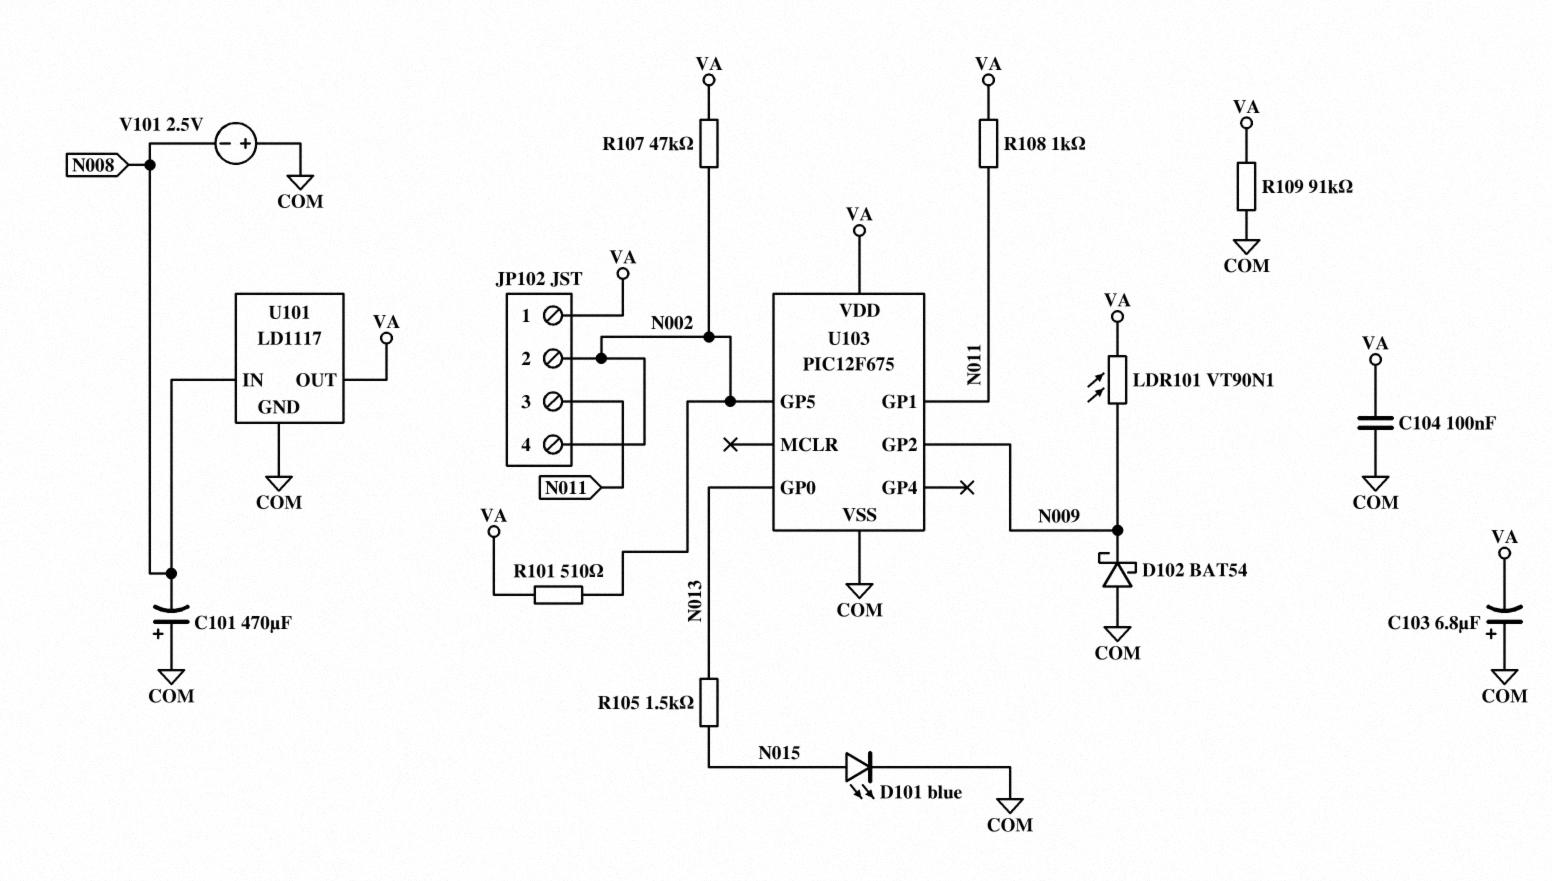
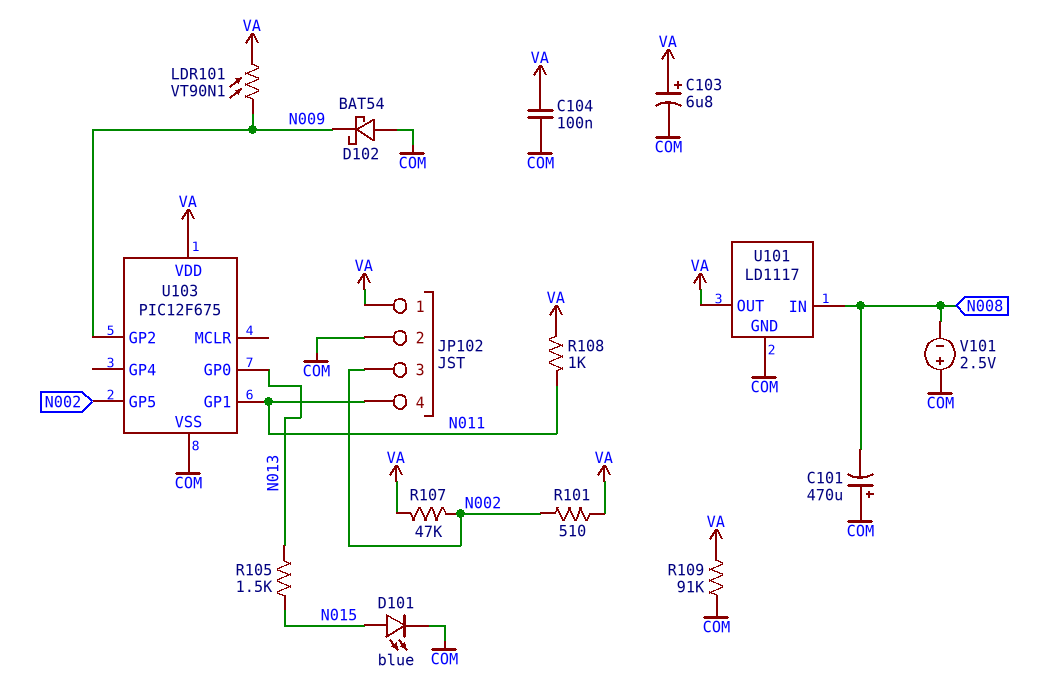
C103: 6.8uF (plus COM, minus VA) -> 6.8uF (plus VA, minus COM)
JP102 pin 2: N002 -> COM
JP102 pin 3: N011 -> N002
JP102 pin 4: N002 -> N011

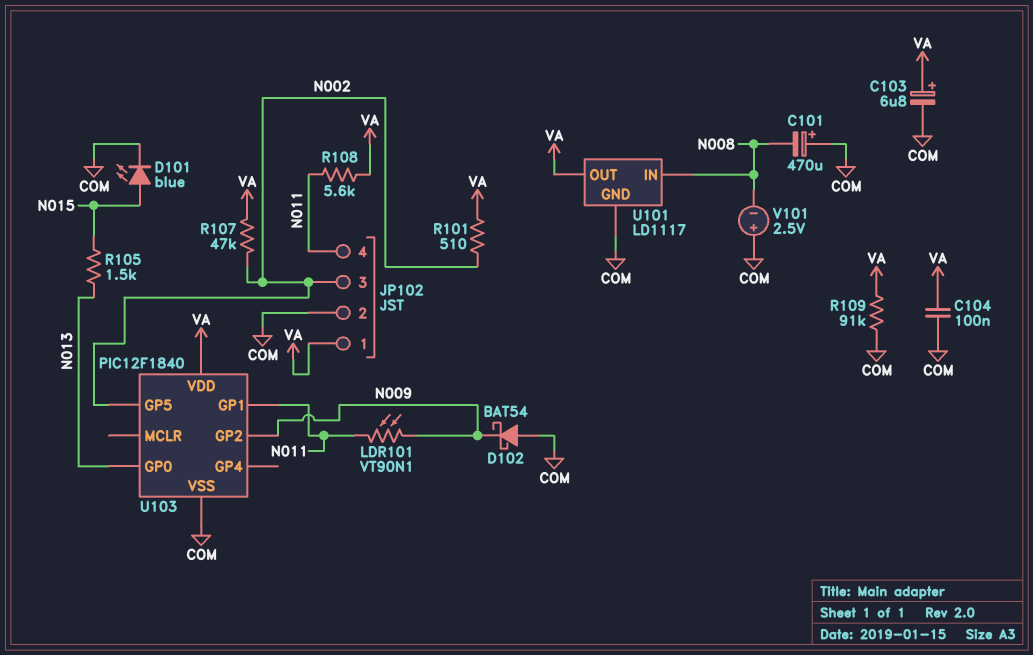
LDR101: VT90N1 (N009, VA) -> VT90N1 (N009, N011)
R108: 1k (N011, VA) -> 5.6k (N011, VA)
U103: PIC12F675 -> PIC12F1840

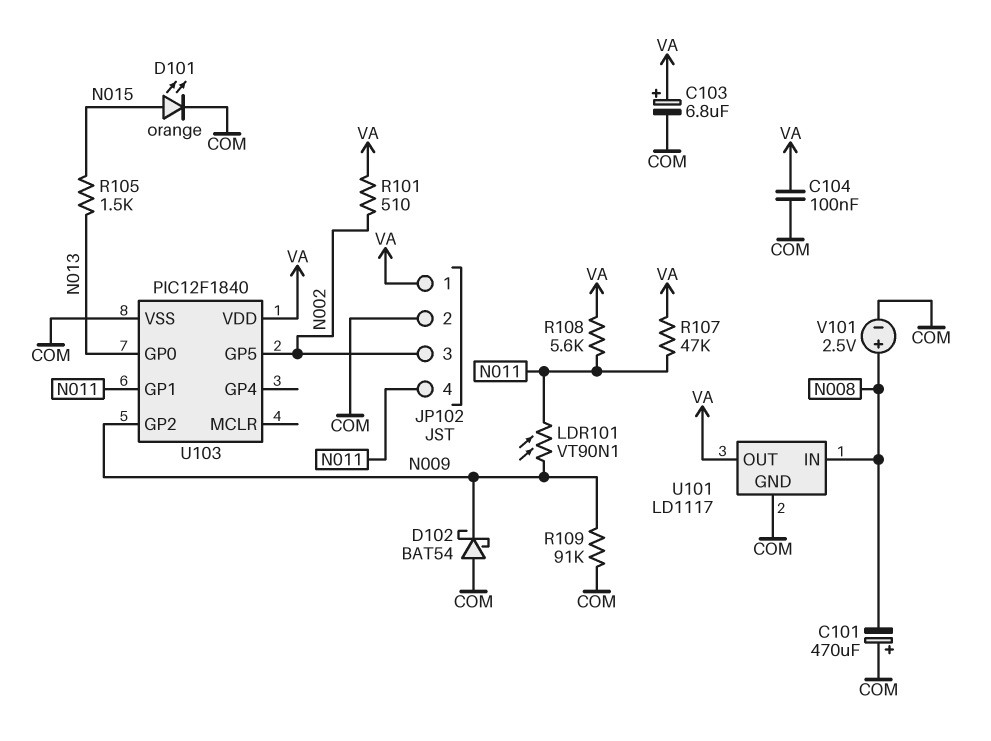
D101: LED blue (A N015, K COM) -> LED orange (A N015, K COM)
R107: 47k (N002, VA) -> 47k (N011, VA)
R109: 91k (COM, VA) -> 91k (COM, N009)
V101: 2.5V (plus COM, minus N008) -> 2.5V (plus N008, minus COM)

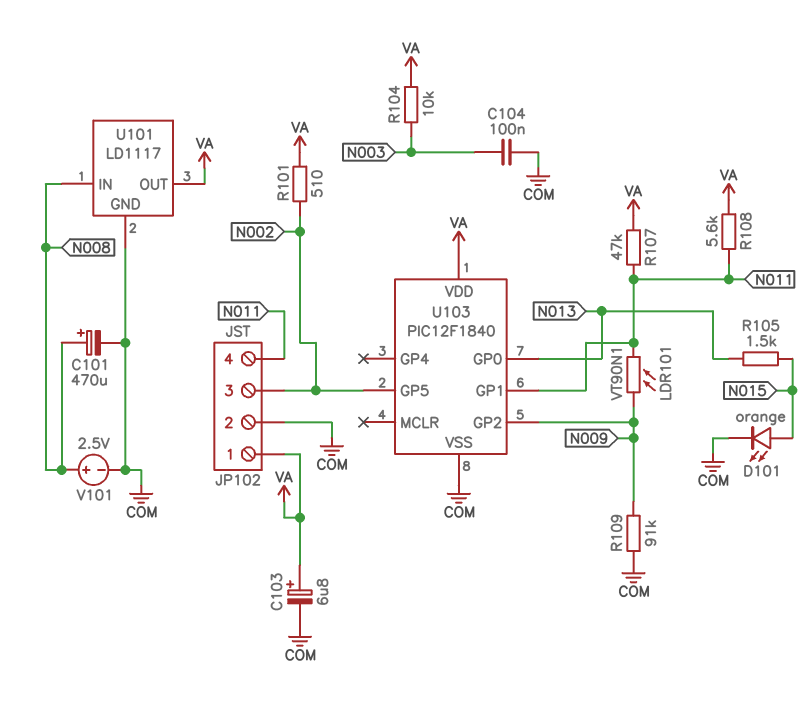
C101: 470uF (plus COM, minus N008) -> 470uF (plus N008, minus COM)
C104: 100nF (COM, VA) -> 100nF (COM, N003)
D102: schottky BAT54 (A COM, K N009) -> none
R104: none -> 10k (N003, VA)

